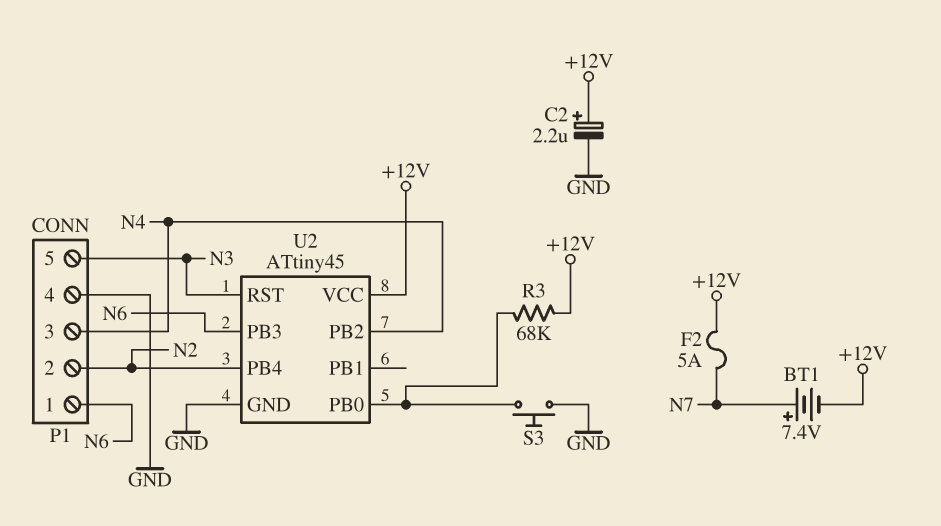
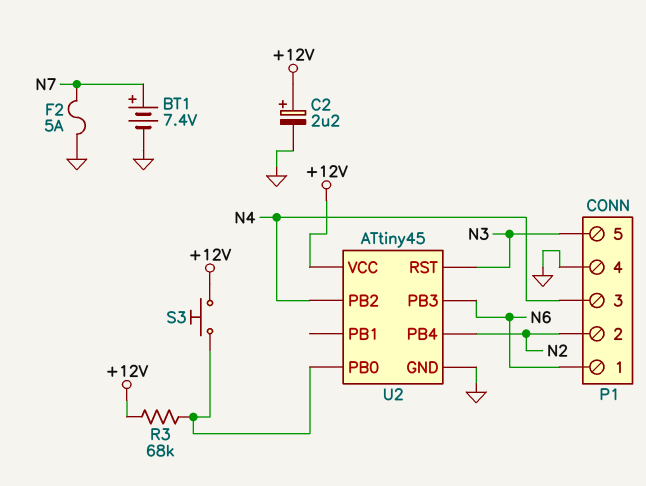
BT1: 7.4V (plus N7, minus +12V) -> 7.4V (plus N7, minus GND)
F2: 5A (+12V, N7) -> 5A (GND, N7)
S3: button (GND, U2/PB0) -> button (+12V, U2/PB0)

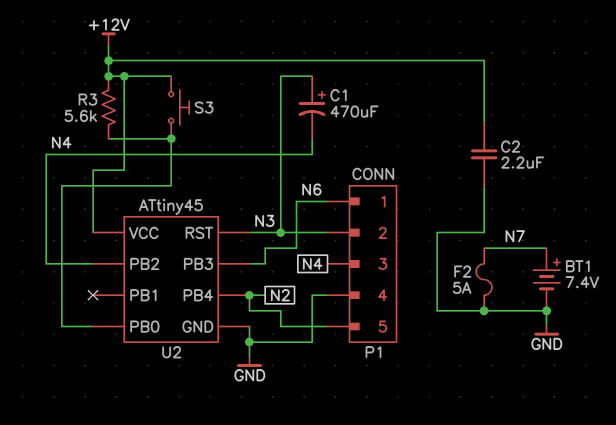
C1: none -> 470uF (plus N3, minus N4)
C2: 2.2uF (plus +12V, minus GND) -> 2.2uF (+12V, GND)
P1 pin 2: N2 -> N3
P1 pin 5: N3 -> N2
R3: 68k (+12V, U2/PB0) -> 5.6k (+12V, U2/PB0)

